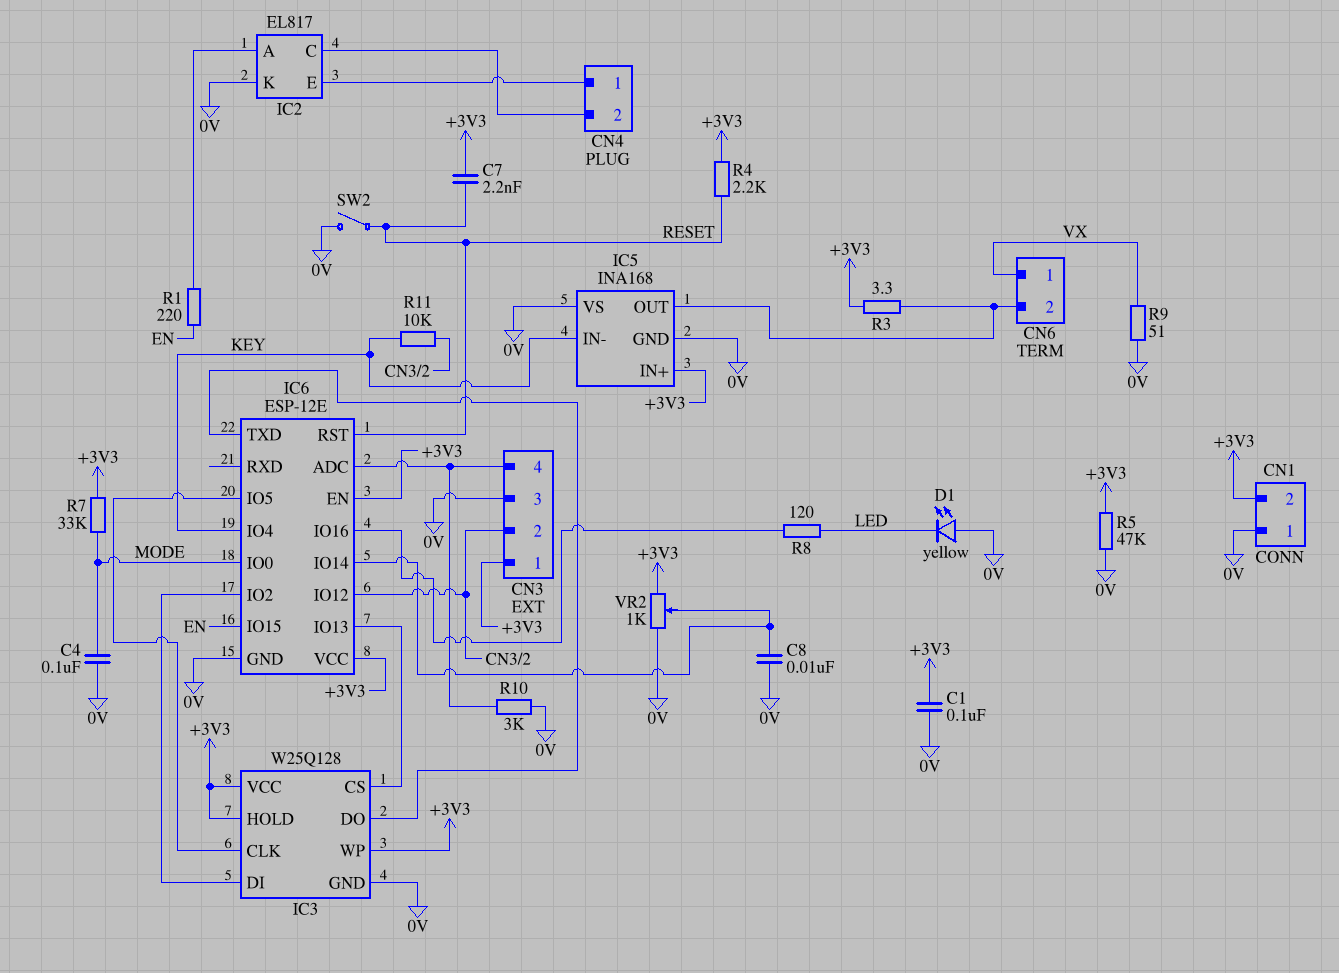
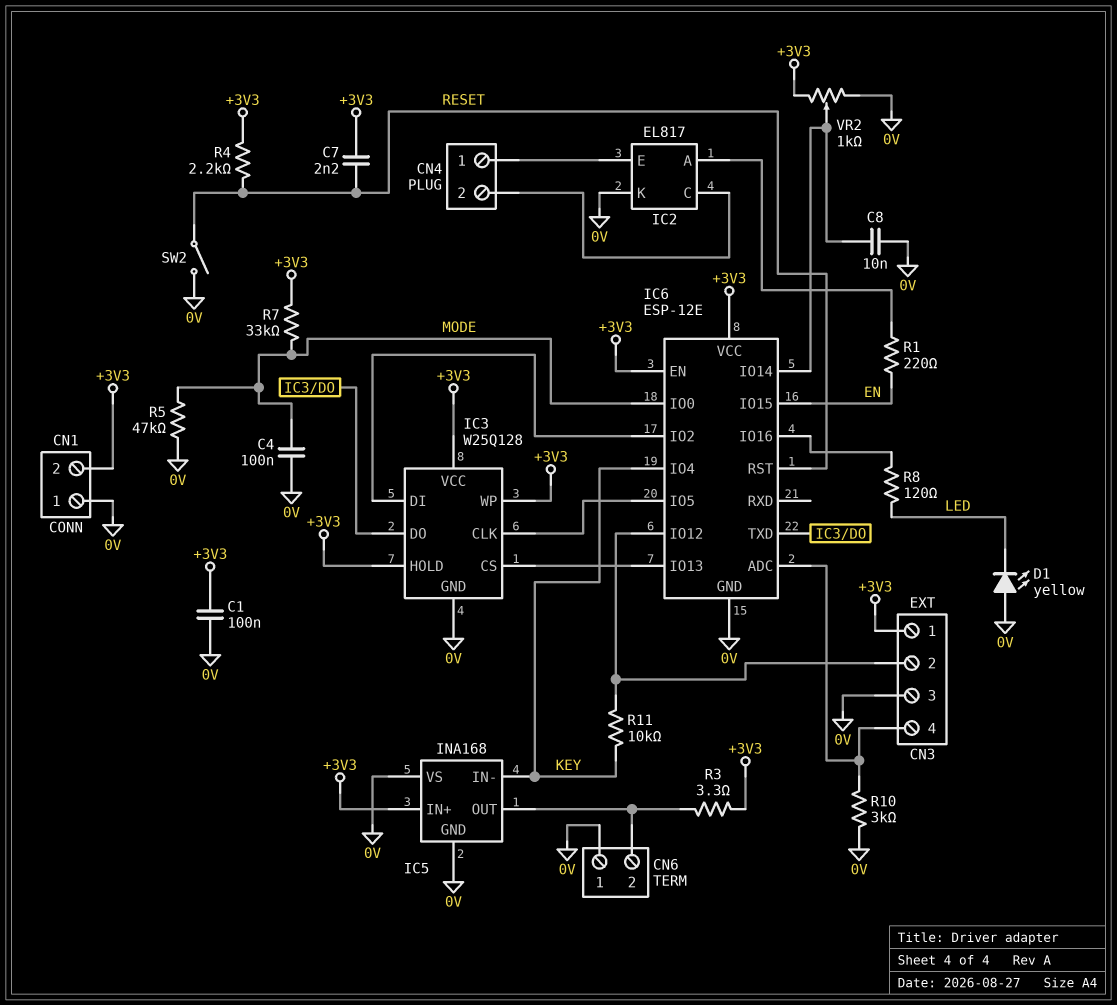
CN6 pin 1: VX -> 0V
R5: 47k (+3V3, 0V) -> 47k (0V, MODE)
R9: 51 (0V, VX) -> none

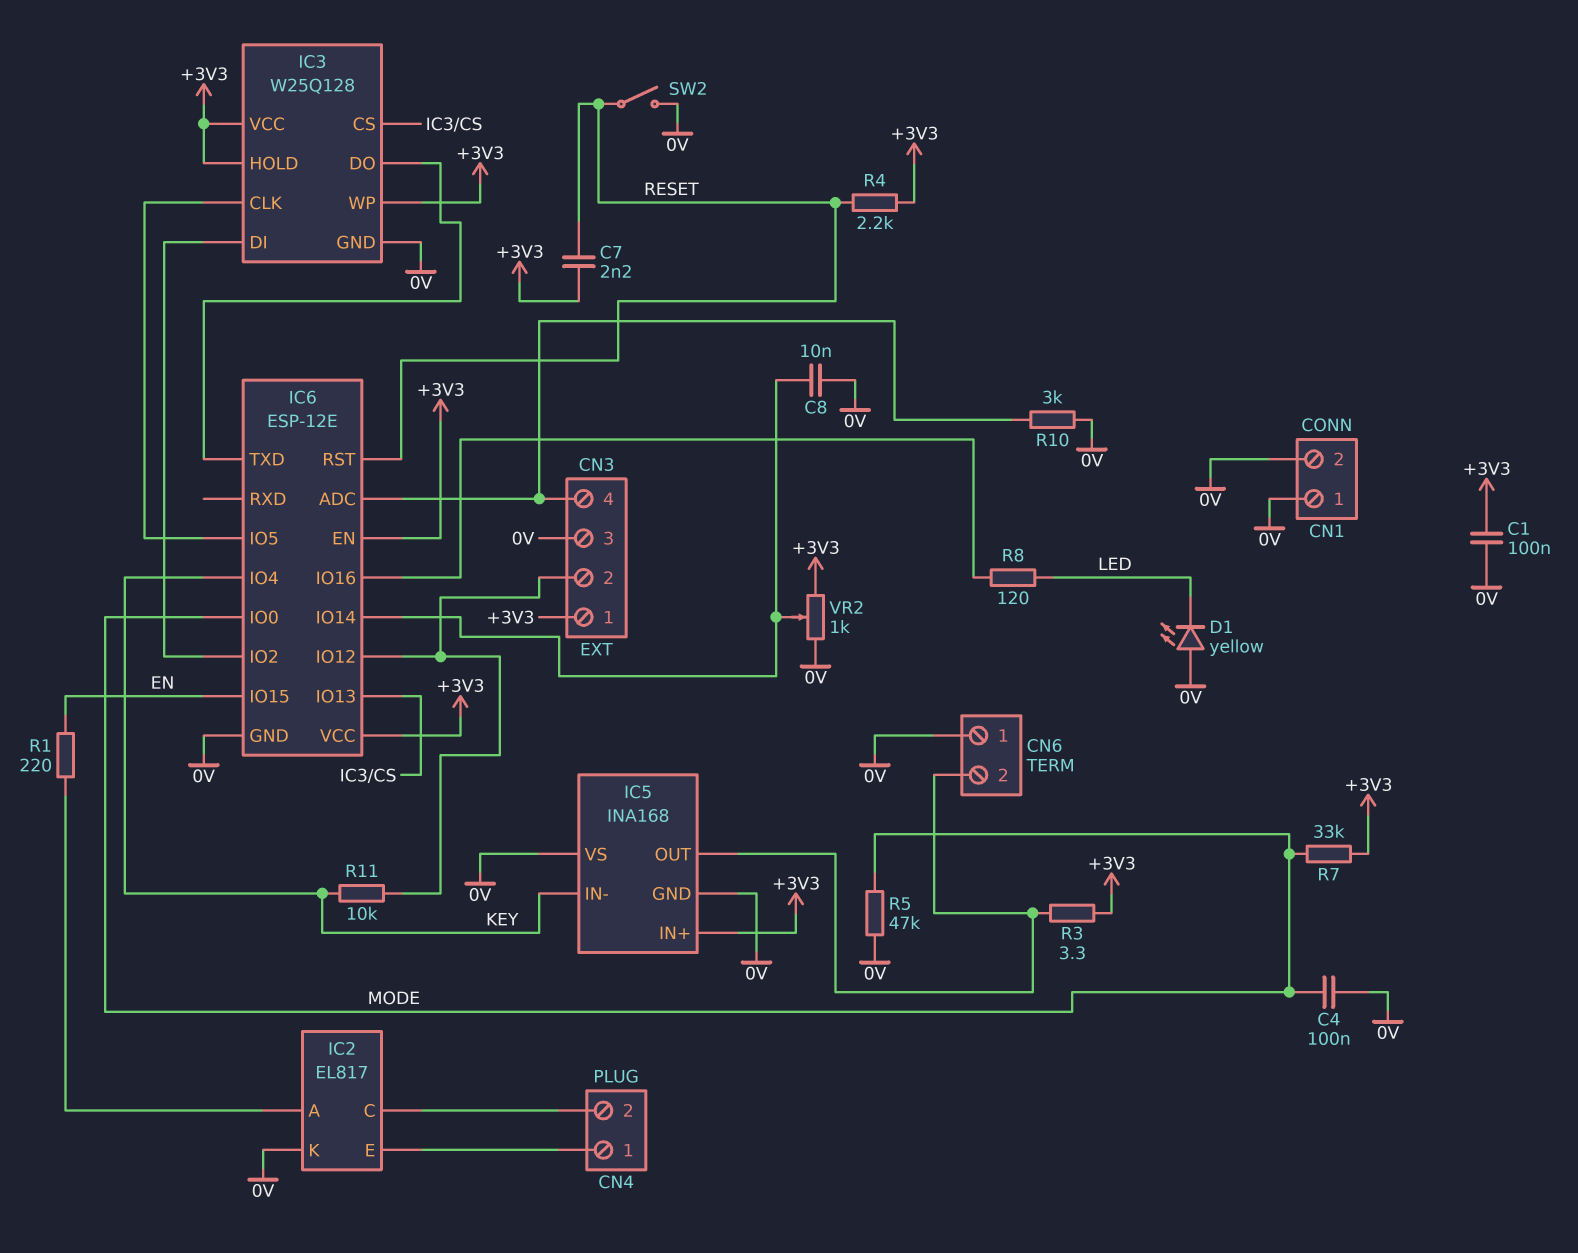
CN1 pin 2: +3V3 -> 0V

